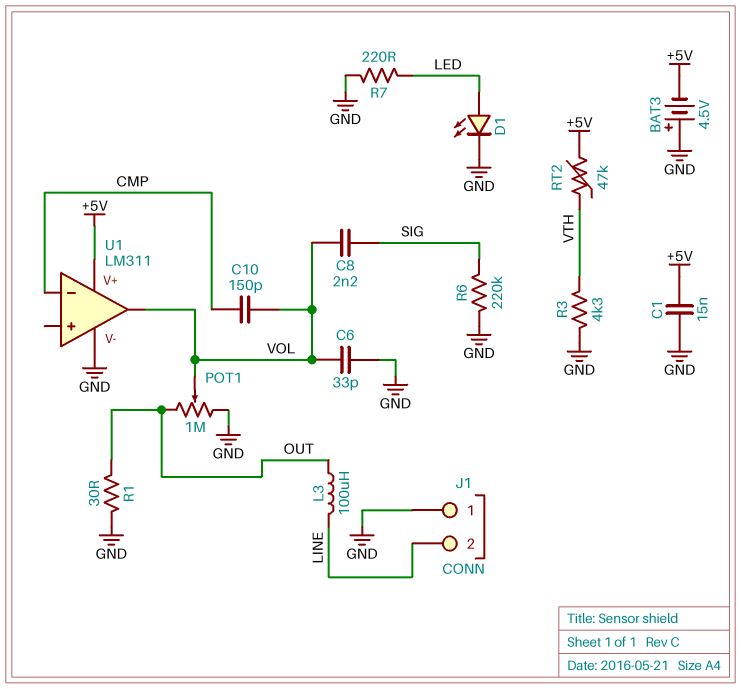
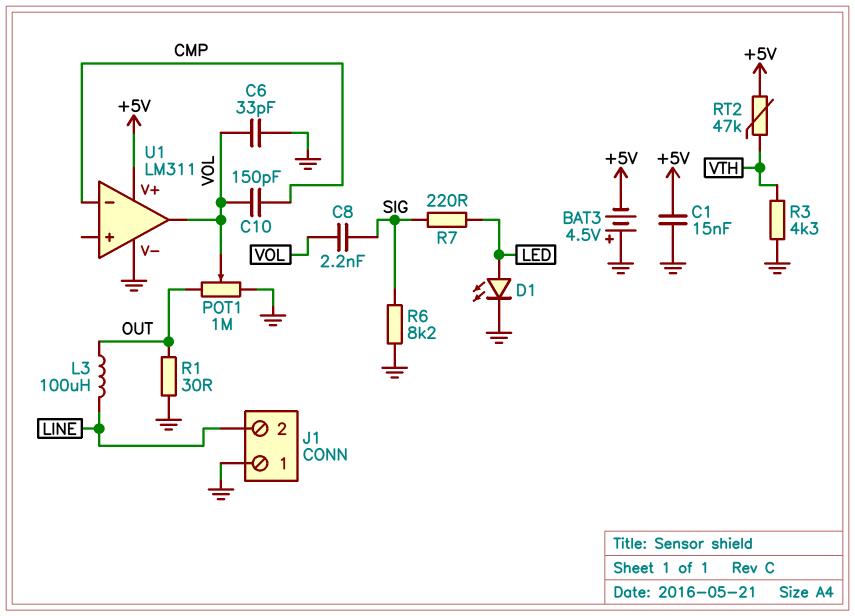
R6: 220k (GND, SIG) -> 8.2k (GND, SIG)
R7: 220 (GND, LED) -> 220 (LED, SIG)

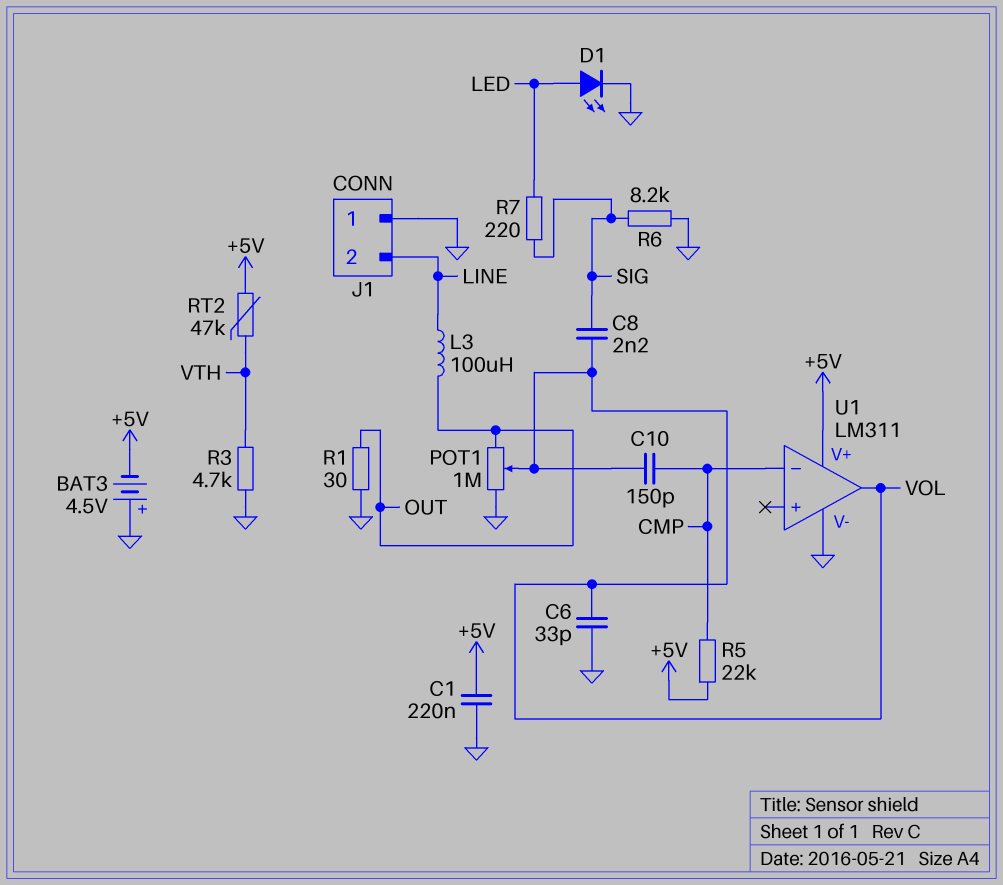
C1: 15nF (+5V, GND) -> 220nF (+5V, GND)
R3: 4.3k (GND, VTH) -> 4.7k (GND, VTH)
R5: none -> 22k (+5V, CMP)

